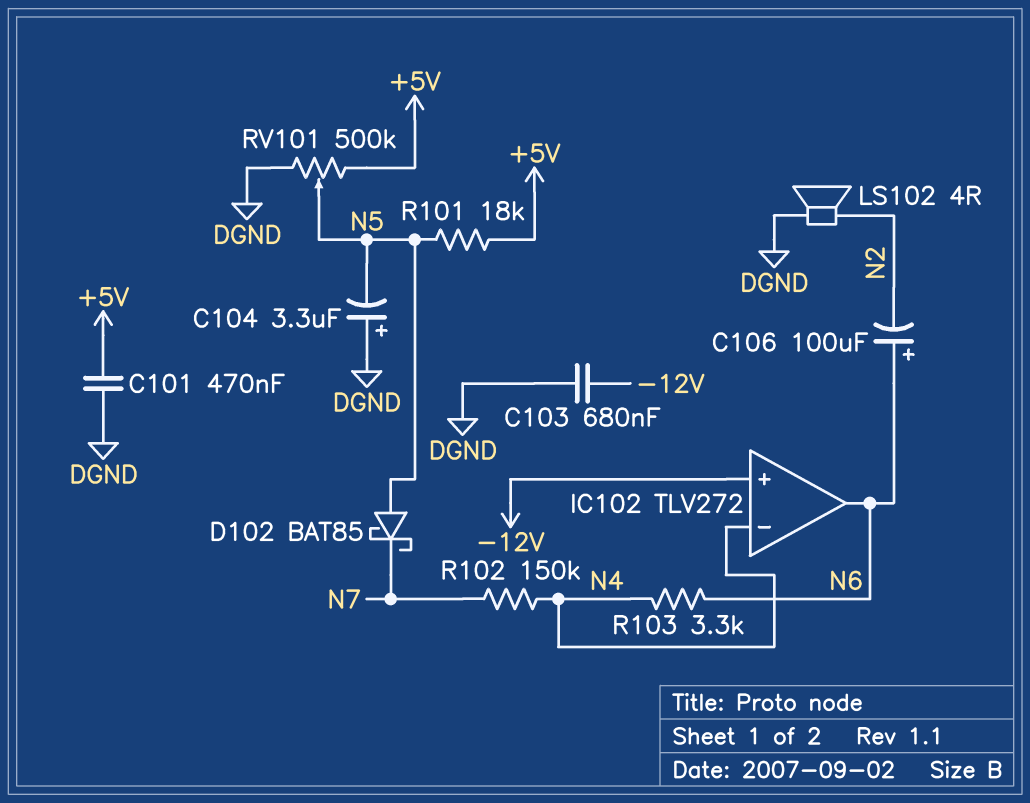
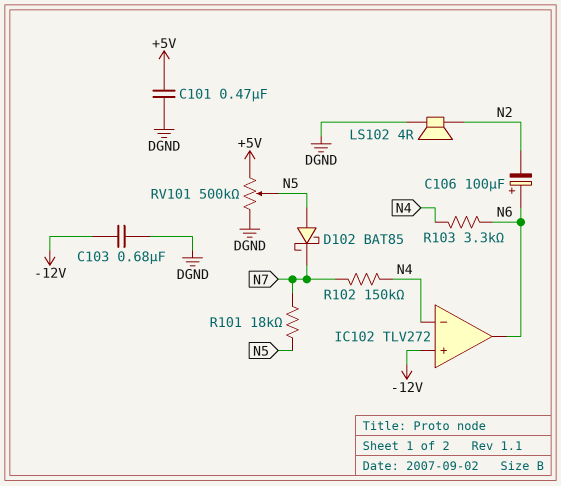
C104: 3.3uF (plus DGND, minus N5) -> none
R101: 18k (+5V, N5) -> 18k (N5, N7)

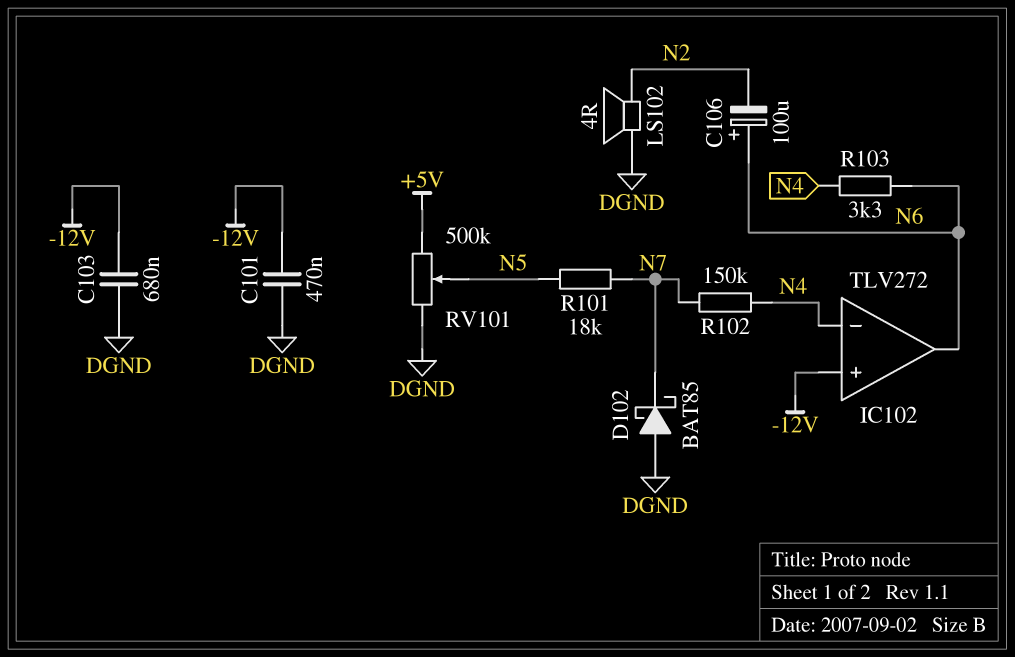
C101: 470nF (+5V, DGND) -> 470nF (-12V, DGND)
D102: schottky BAT85 (A N5, K N7) -> schottky BAT85 (A DGND, K N7)

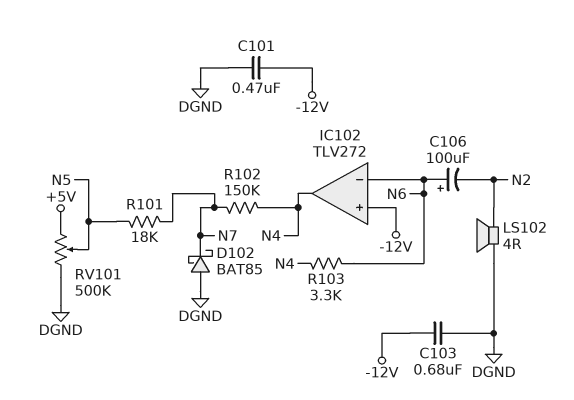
IC102 pin in-: N4 -> N6
IC102 pin out: N6 -> N4

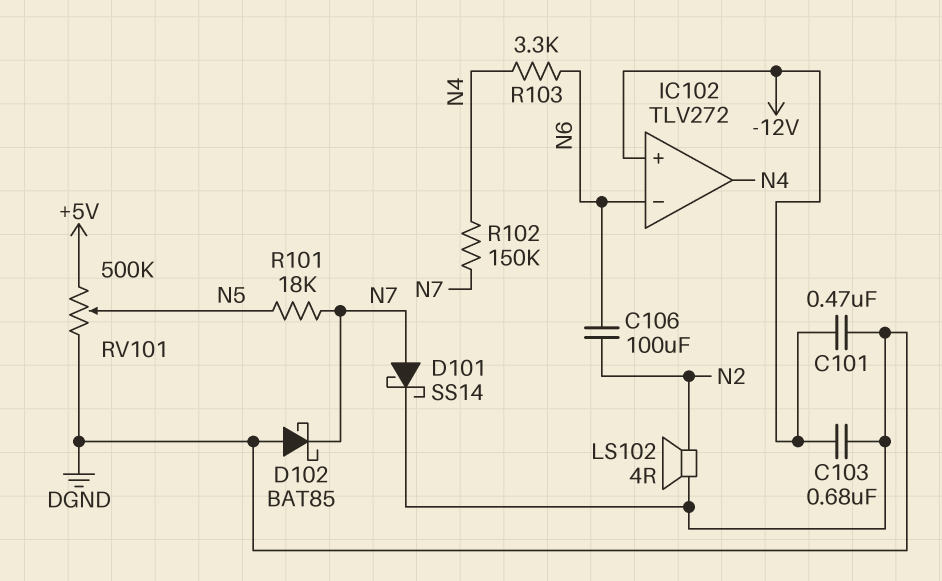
C106: 100uF (plus N6, minus N2) -> 100uF (N2, N6)
D101: none -> schottky SS14 (A N7, K DGND)

